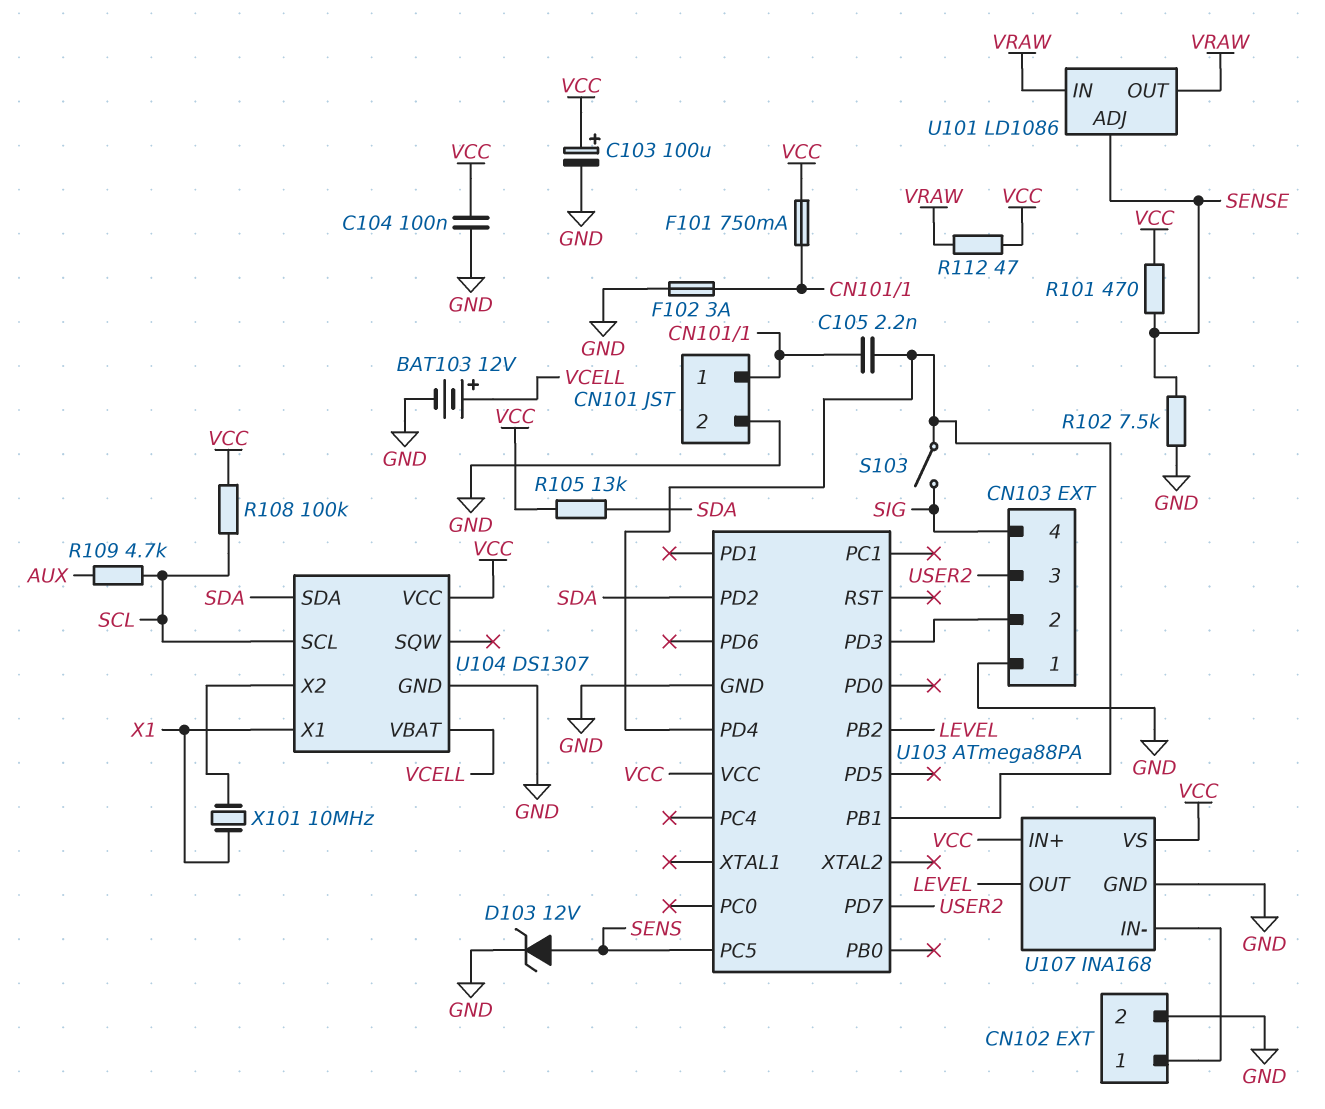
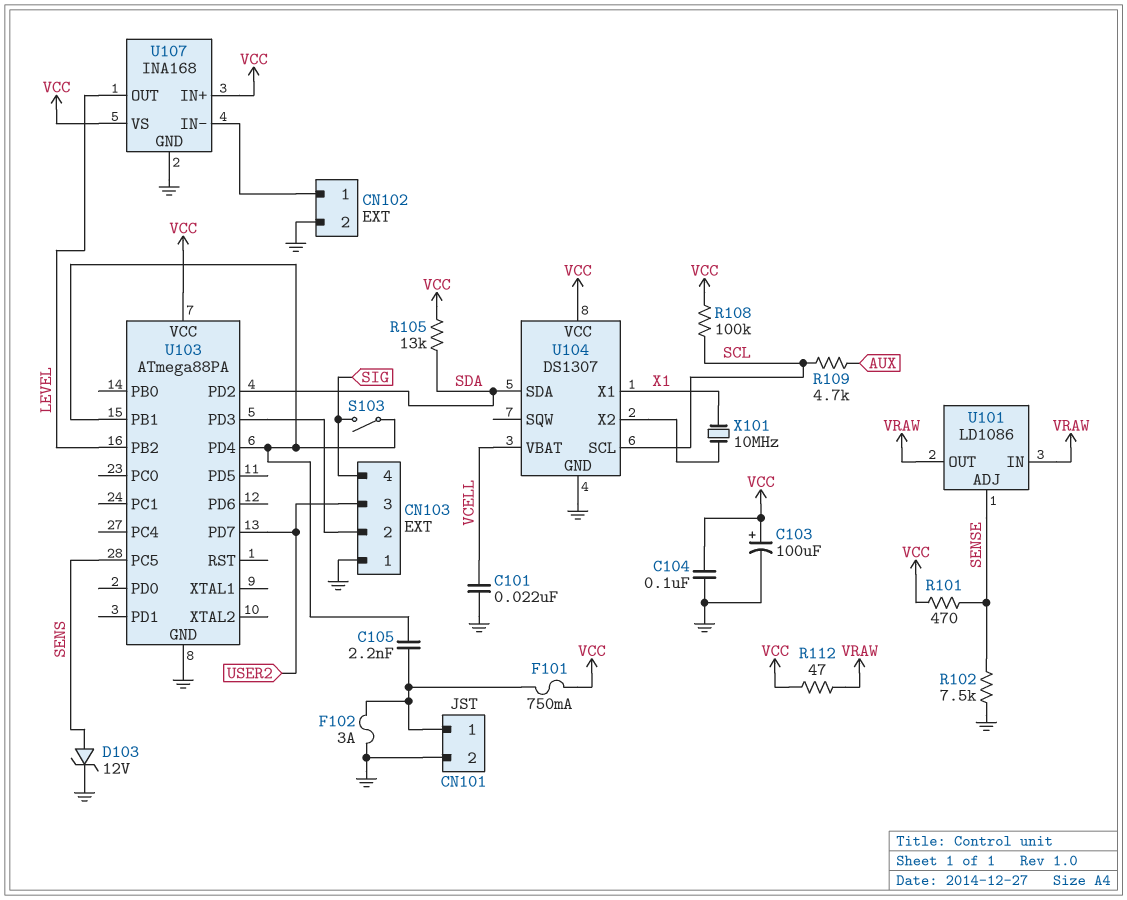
BAT103: 12V (plus VCELL, minus GND) -> none
C101: none -> 22nF (GND, VCELL)

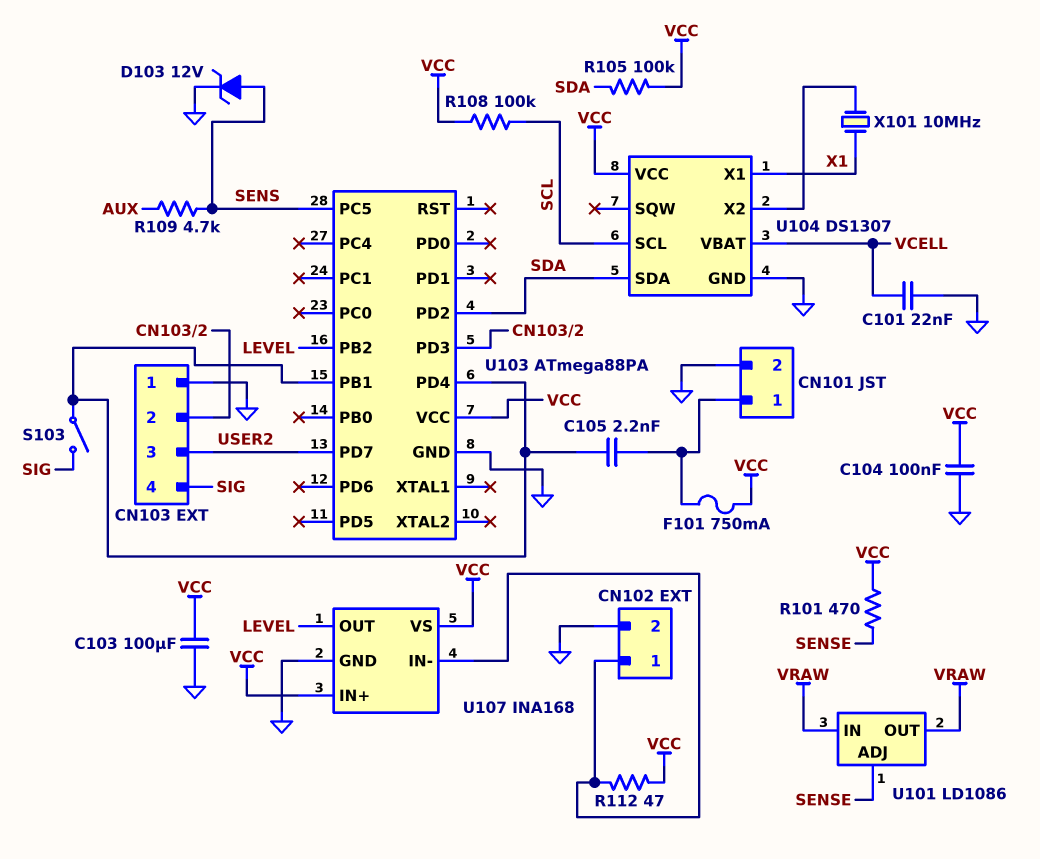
C103: 100uF (plus VCC, minus GND) -> 100uF (GND, VCC)
F102: 3A (CN101/1, GND) -> none
R102: 7.5k (GND, SENSE) -> none
R105: 13k (SDA, VCC) -> 100k (SDA, VCC)
R109: 4.7k (AUX, SCL) -> 4.7k (AUX, SENS)
R112: 47 (VCC, VRAW) -> 47 (CN102/1, VCC)

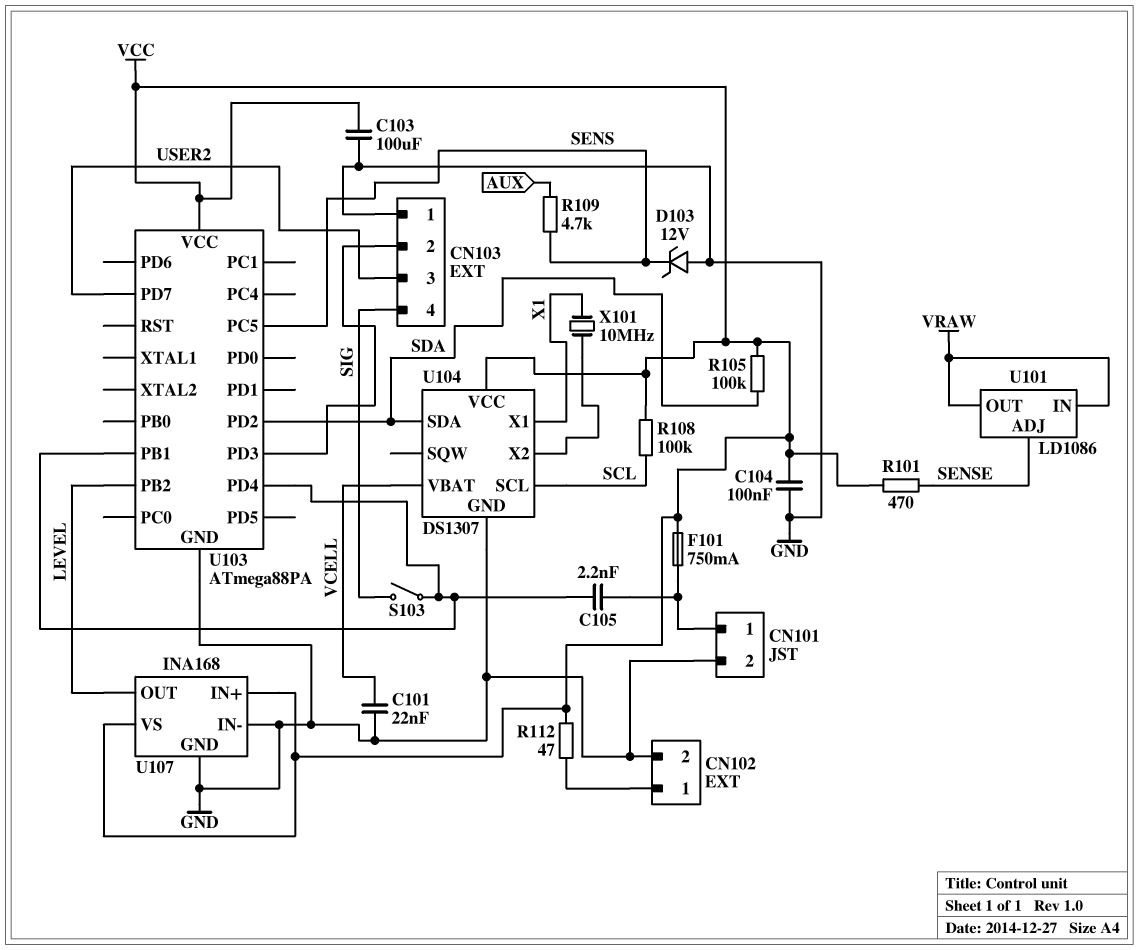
D103: zener 12V (A SENS, K GND) -> zener 12V (A GND, K SENS)
U107 pin IN-: CN102/1 -> GND

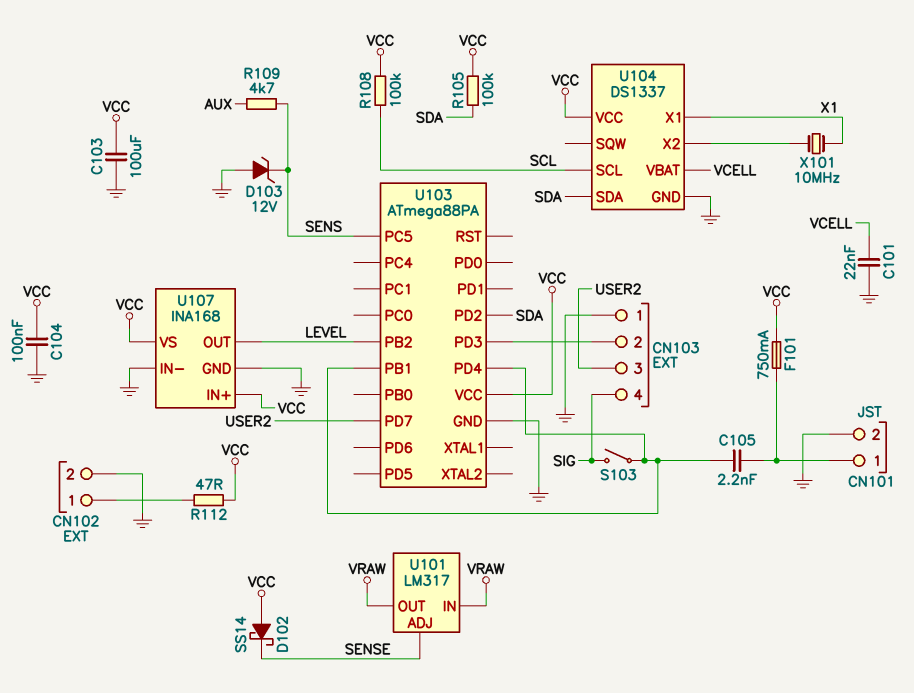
D102: none -> schottky SS14 (A VCC, K SENSE)
R101: 470 (SENSE, VCC) -> none
U101: LD1086 -> LM317
U104: DS1307 -> DS1337

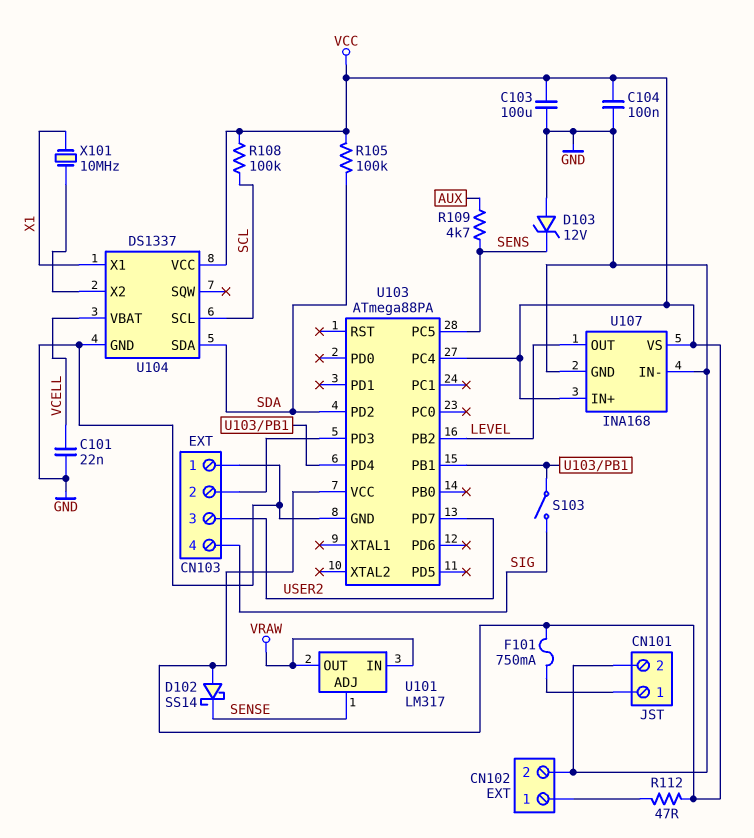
C105: 2.2nF (CN101/1, U103/PB1) -> none
U103 pin PC4: none -> VCC

